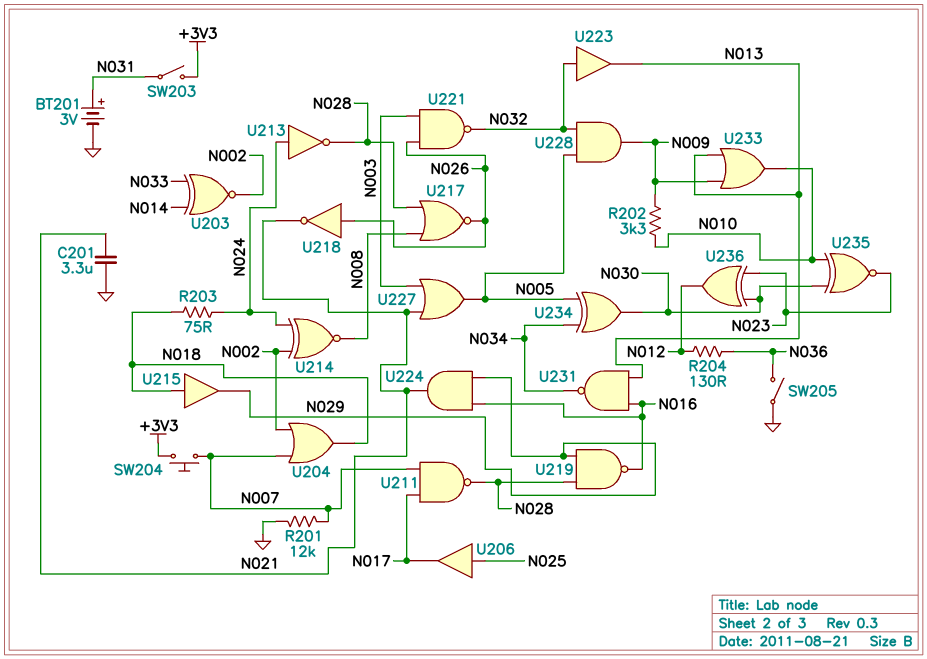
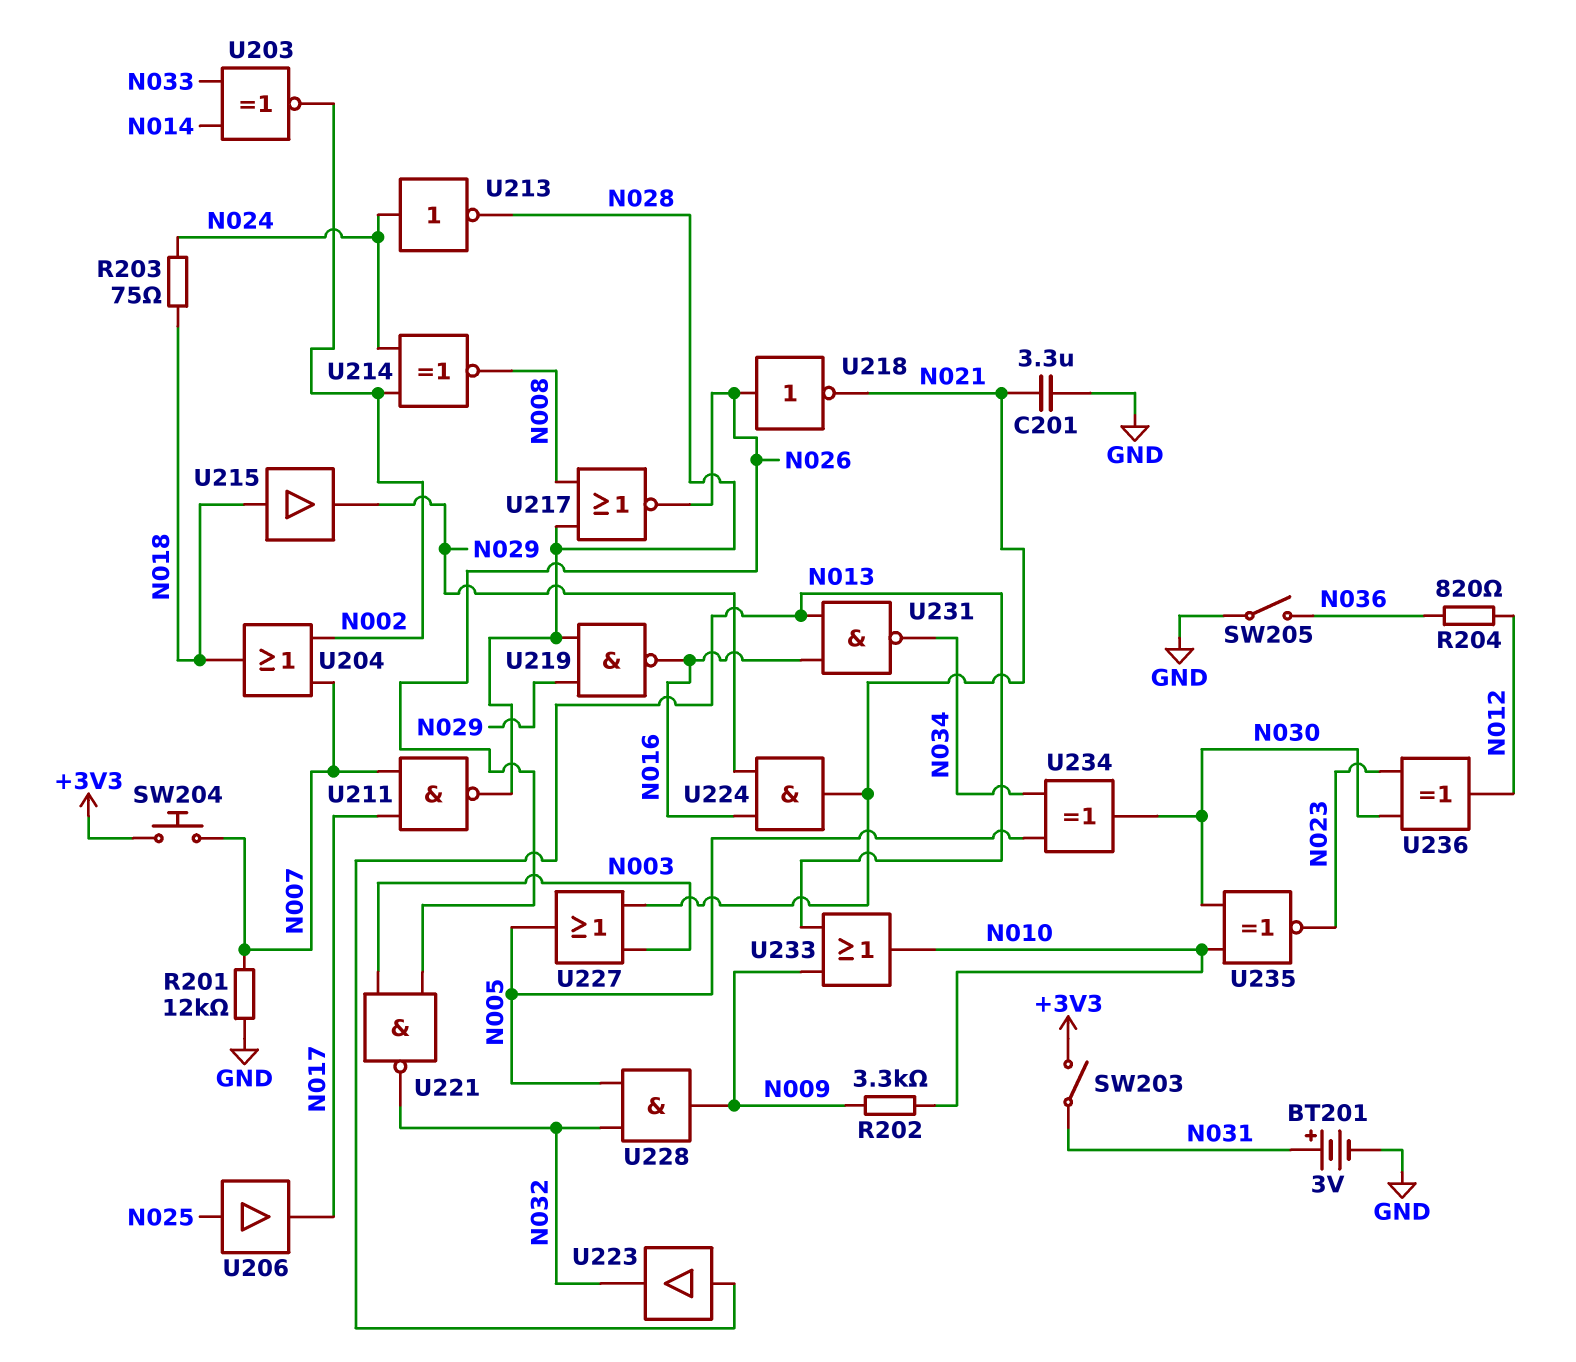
R204: 130 (N012, N036) -> 820 (N012, N036)
U223: buffer (in N032, out N013) -> buffer (in N013, out N032)

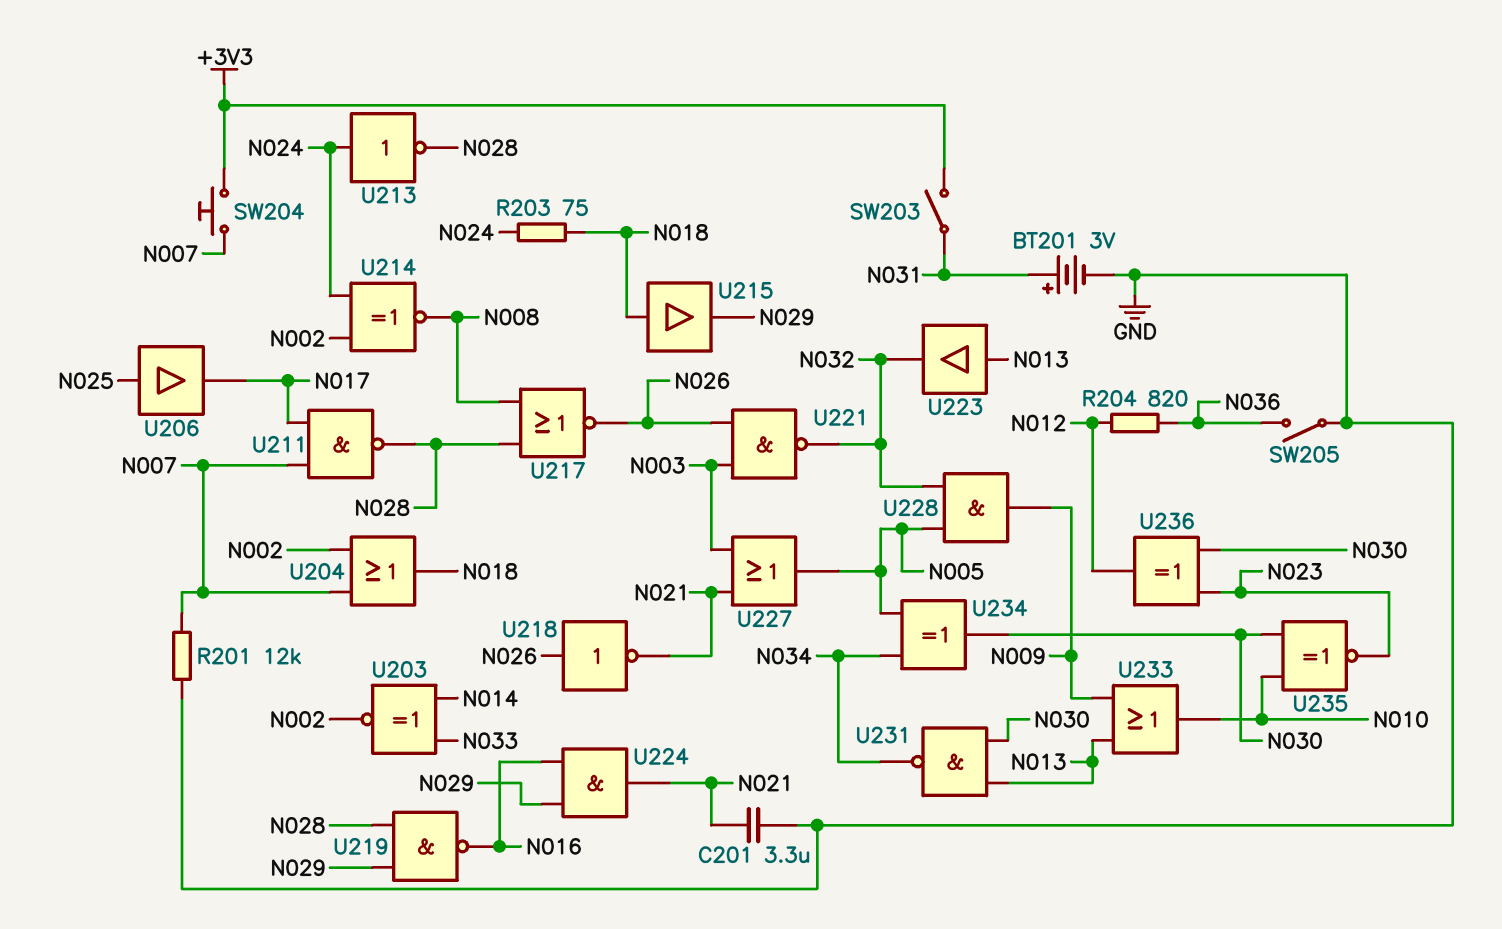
R202: 3.3k (N009, N010) -> none
U231: NAND (in N013, in N016, out N034) -> NAND (in N013, in N030, out N034)

